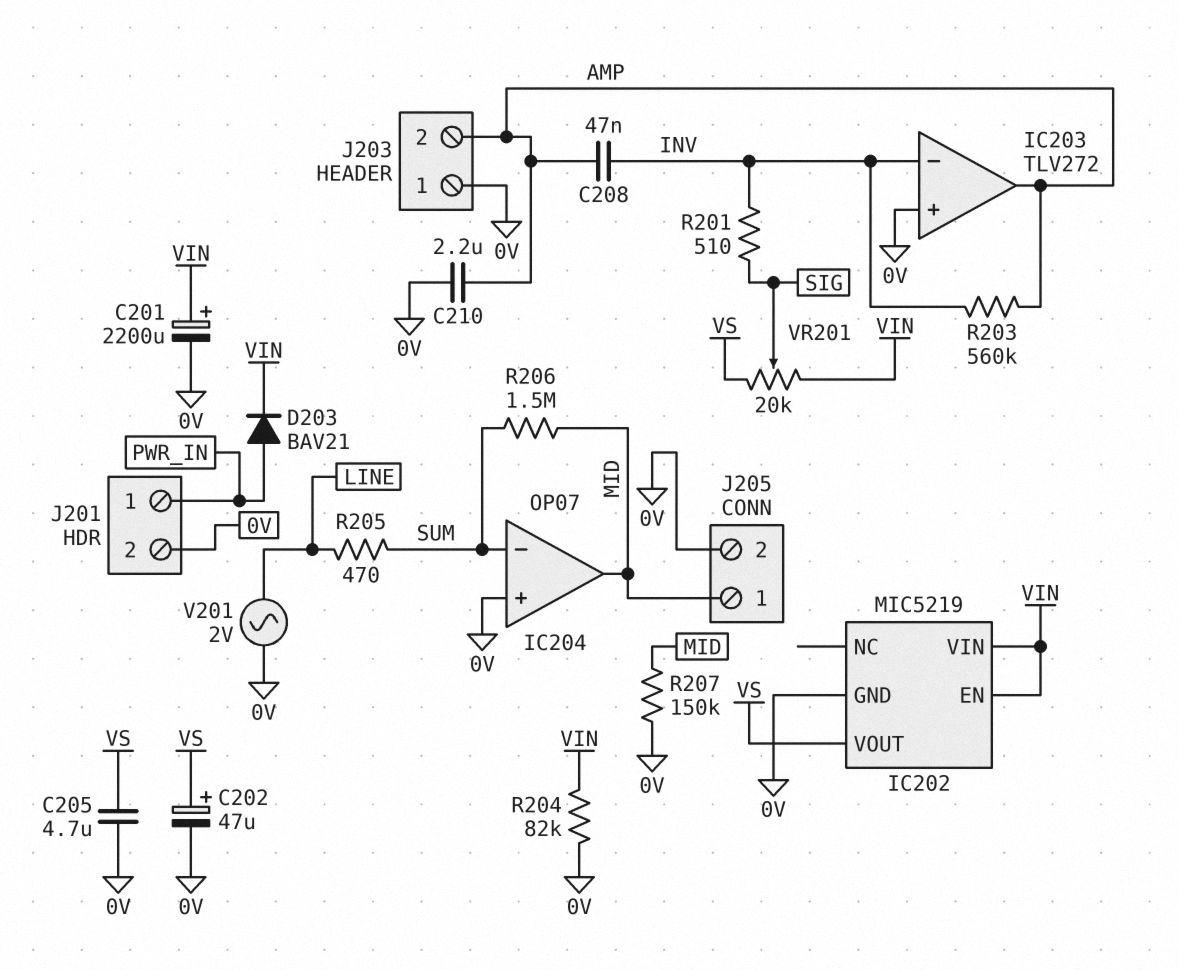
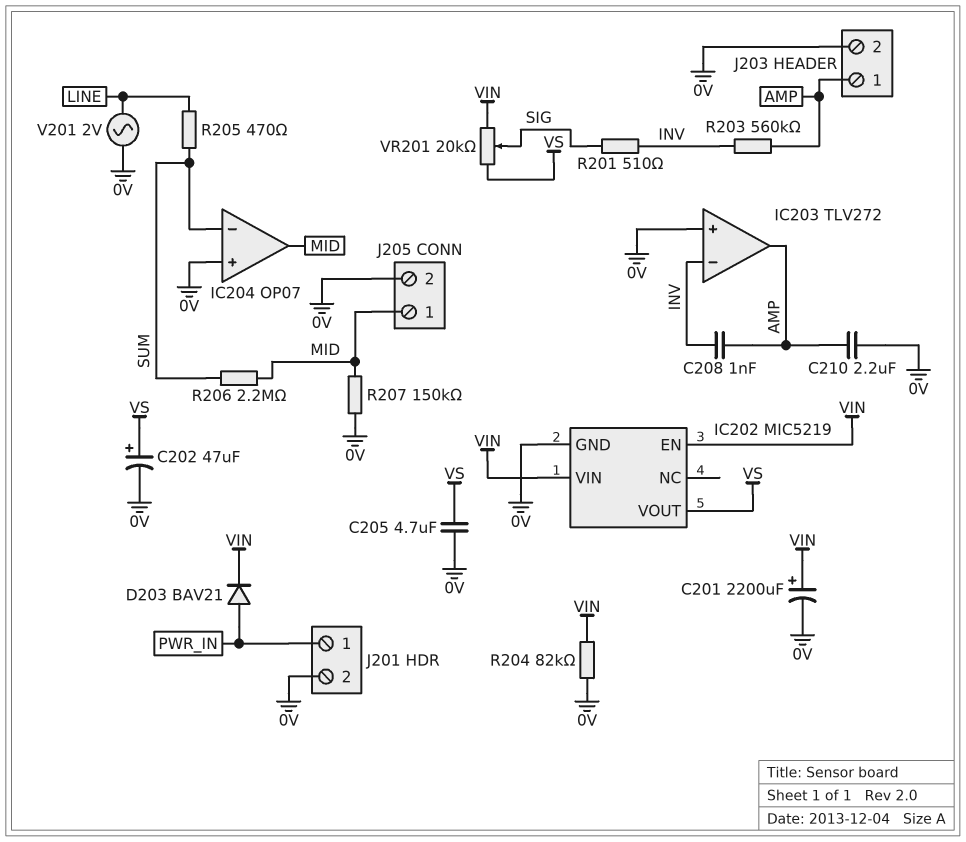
C208: 47nF (AMP, INV) -> 1nF (AMP, INV)
J203 pin 1: 0V -> AMP
J203 pin 2: AMP -> 0V
R206: 1.5M (MID, SUM) -> 2.2M (MID, SUM)

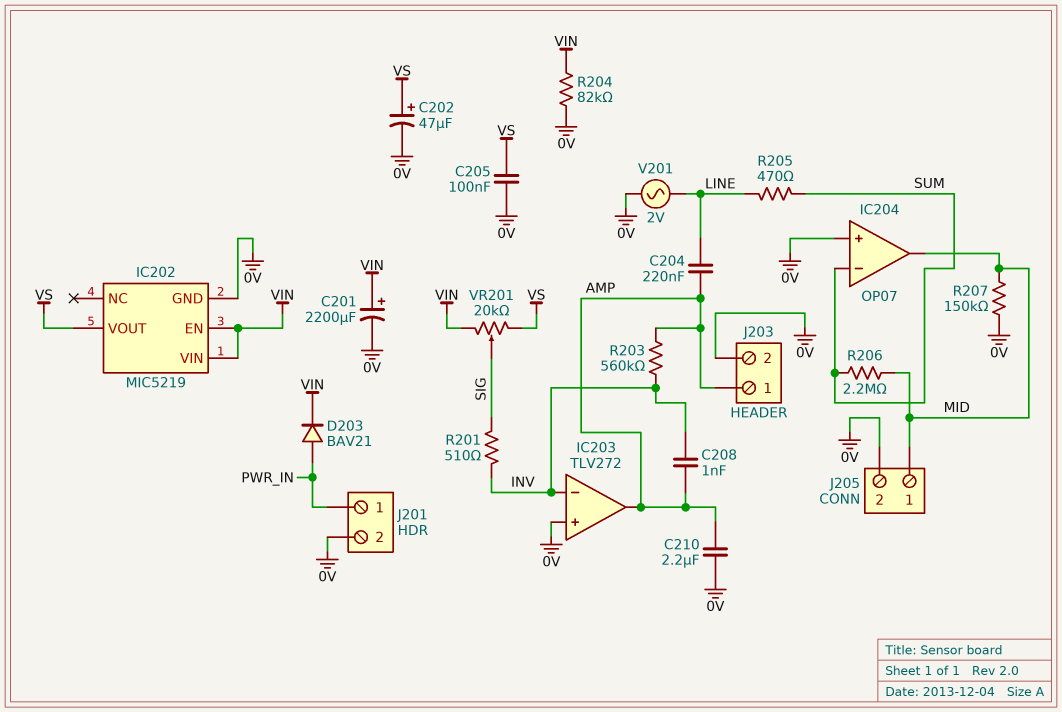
C204: none -> 220nF (AMP, LINE)
C205: 4.7uF (0V, VS) -> 100nF (0V, VS)

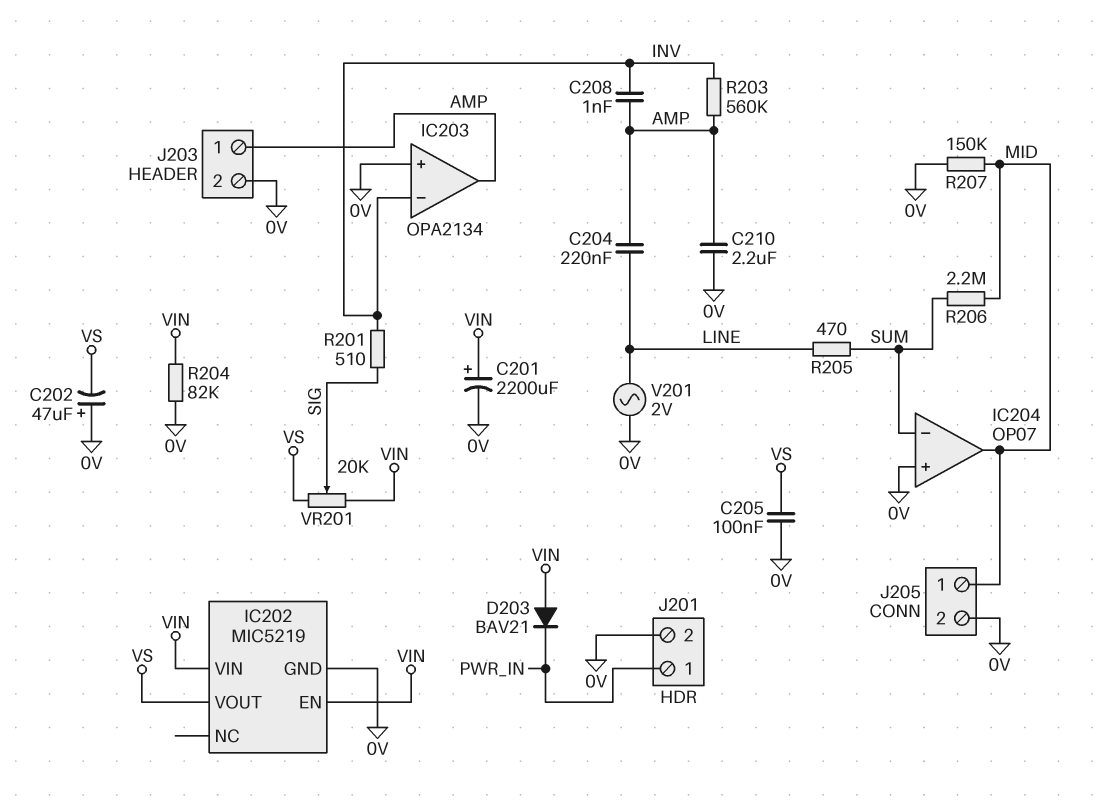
C202: 47uF (plus VS, minus 0V) -> 47uF (plus 0V, minus VS)
D203: diode BAV21 (A PWR_IN, K VIN) -> diode BAV21 (A VIN, K PWR_IN)
IC203: TLV272 -> OPA2134

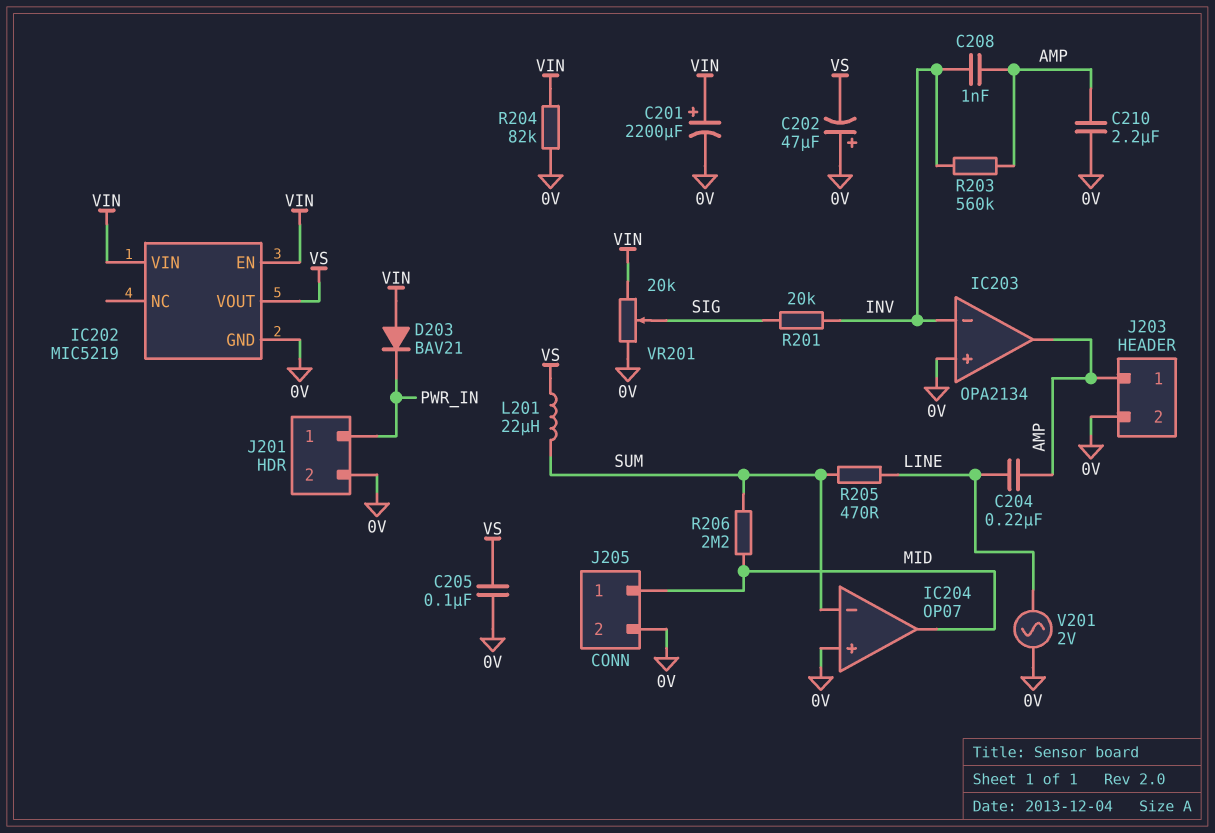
L201: none -> 22uH (SUM, VS)
R201: 510 (INV, SIG) -> 20k (INV, SIG)
R207: 150k (0V, MID) -> none
VR201: 20k (VIN, VS, wiper SIG) -> 20k (0V, VIN, wiper SIG)

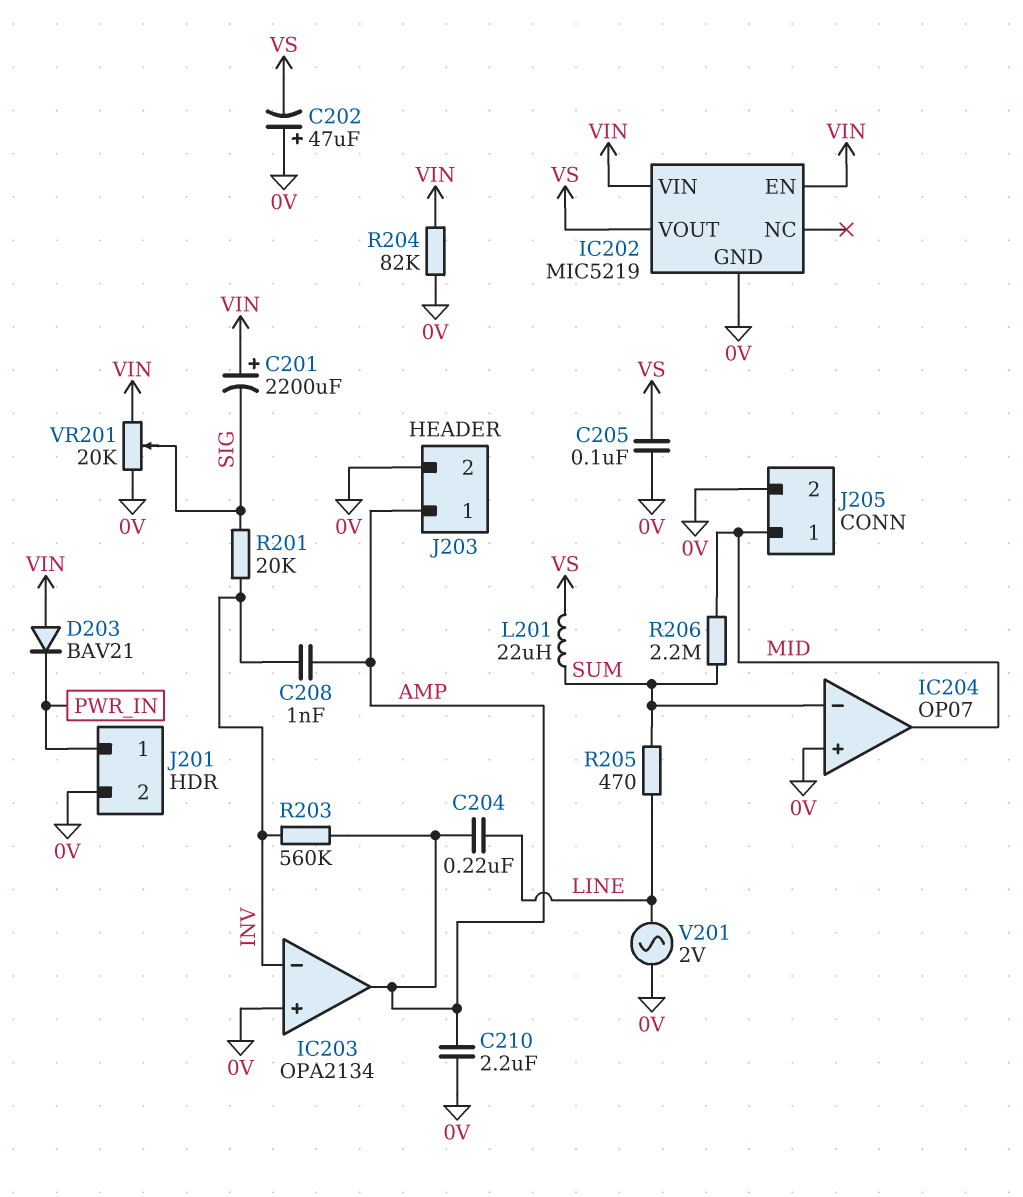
C201: 2200uF (plus VIN, minus 0V) -> 2200uF (plus VIN, minus SIG)

